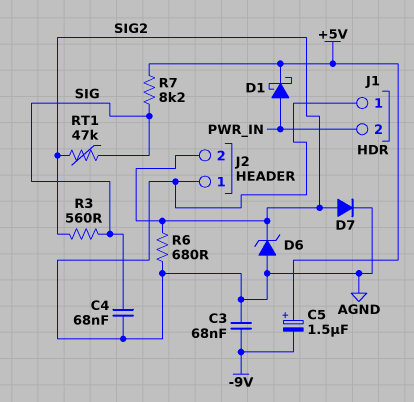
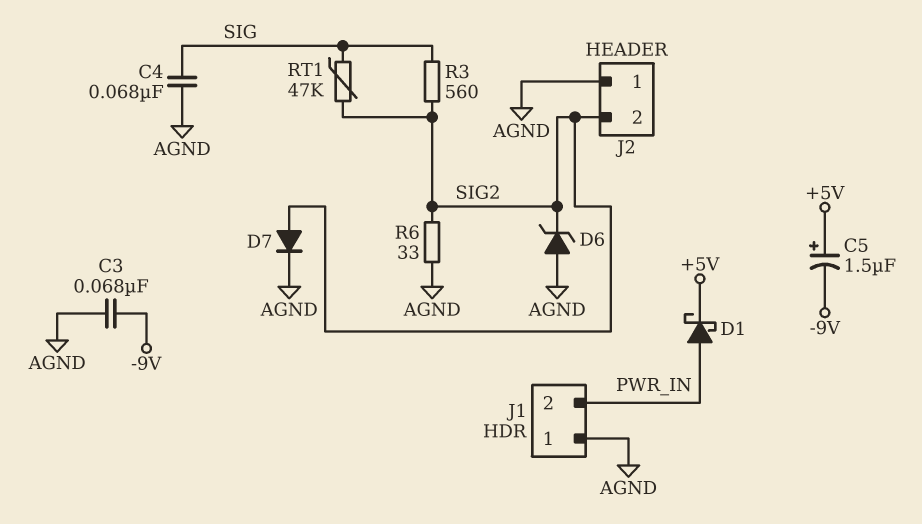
R6: 680 (AGND, SIG2) -> 33 (AGND, SIG2)
R7: 8.2k (+5V, SIG) -> none

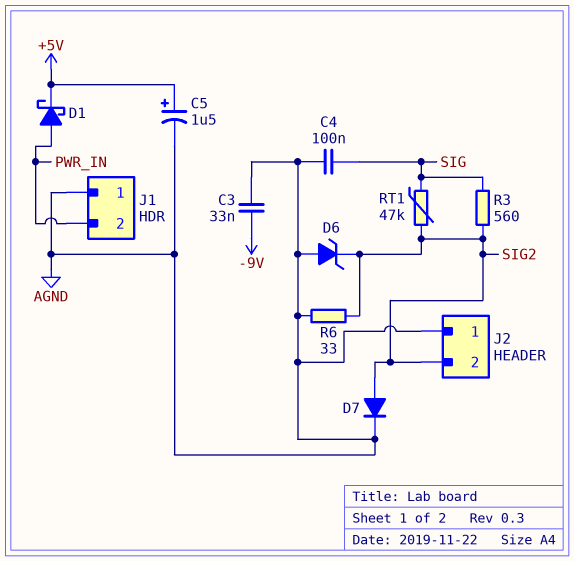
C3: 68nF (-9V, AGND) -> 33nF (-9V, AGND)
C4: 68nF (AGND, SIG) -> 100nF (AGND, SIG)
C5: 1.5uF (plus +5V, minus -9V) -> 1.5uF (plus +5V, minus AGND)

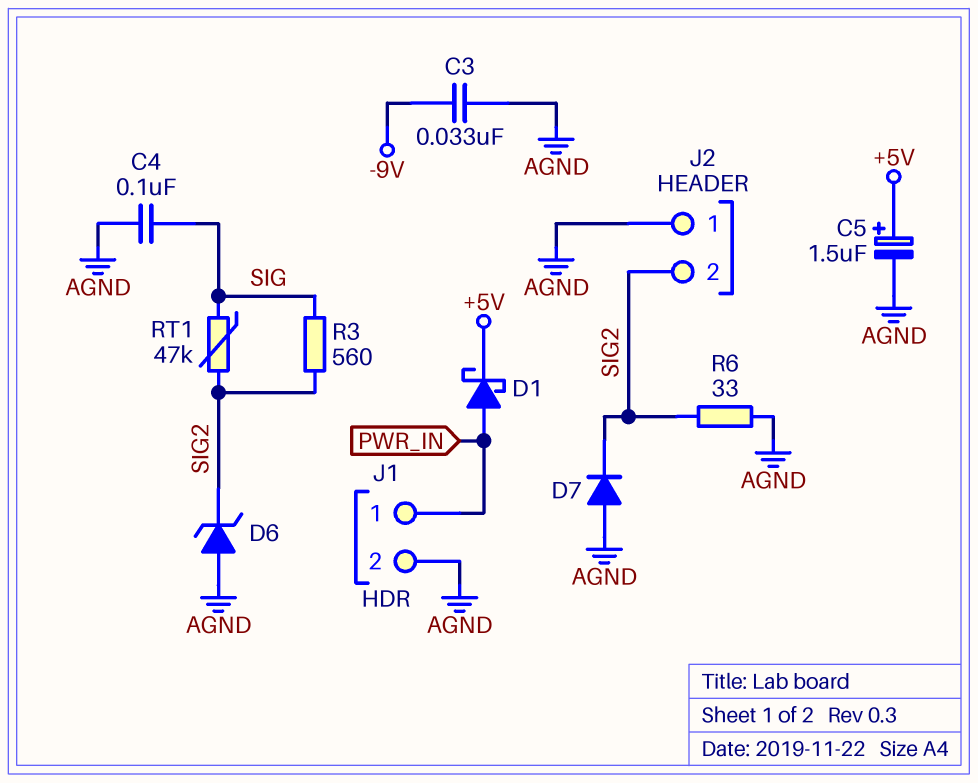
D7: diode (A SIG2, K AGND) -> diode (A AGND, K SIG2)
J1 pin 1: AGND -> PWR_IN
J1 pin 2: PWR_IN -> AGND

